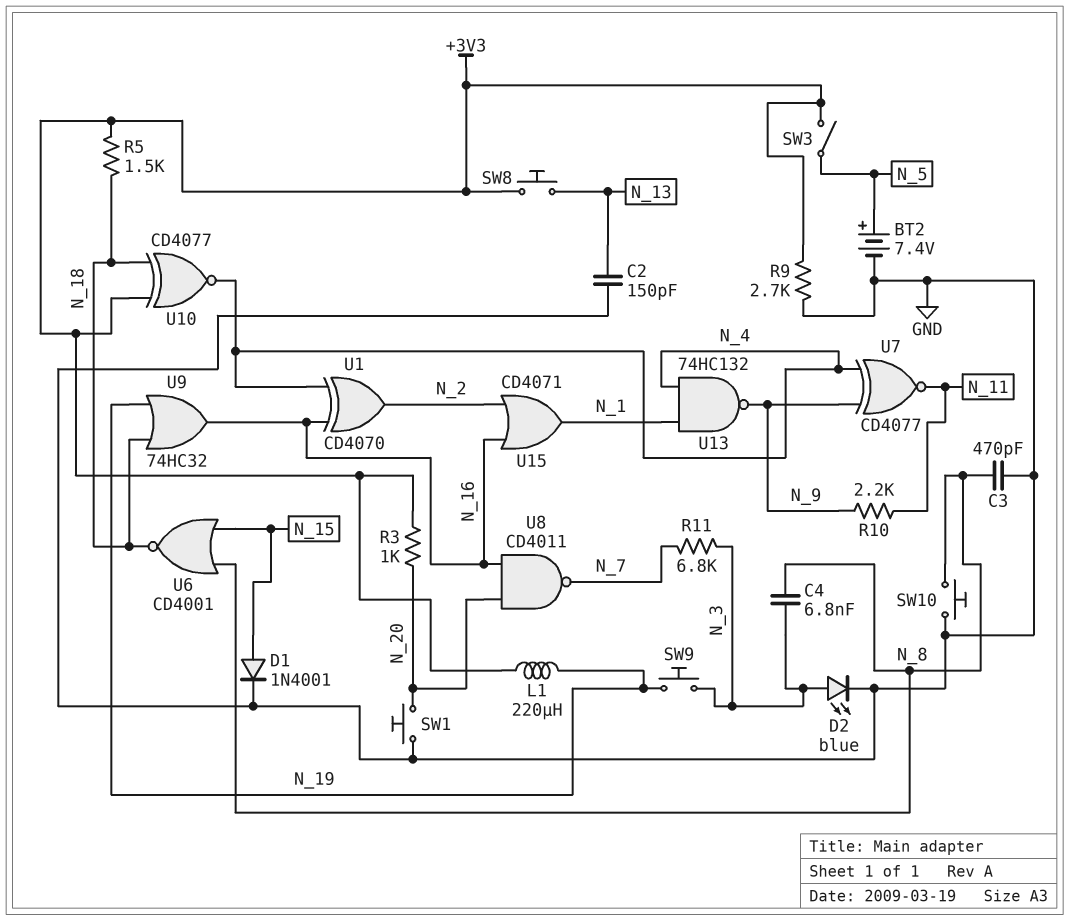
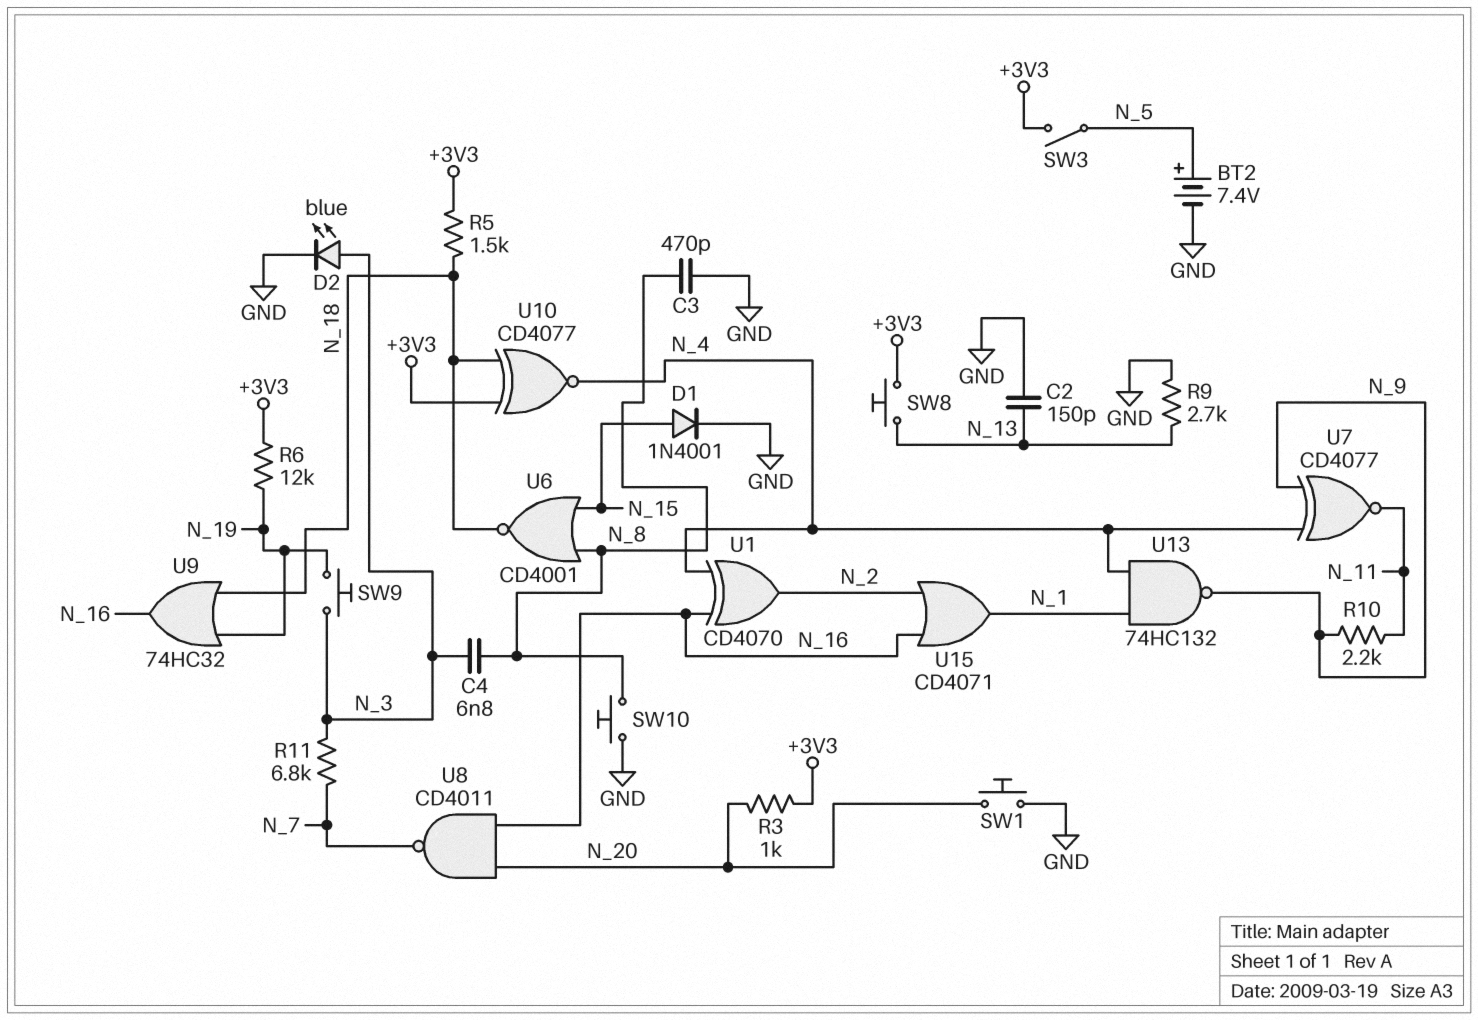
L1: 220uH (+3V3, N_19) -> none
R6: none -> 12k (+3V3, N_19)
R9: 2.7k (+3V3, GND) -> 2.7k (GND, N_13)

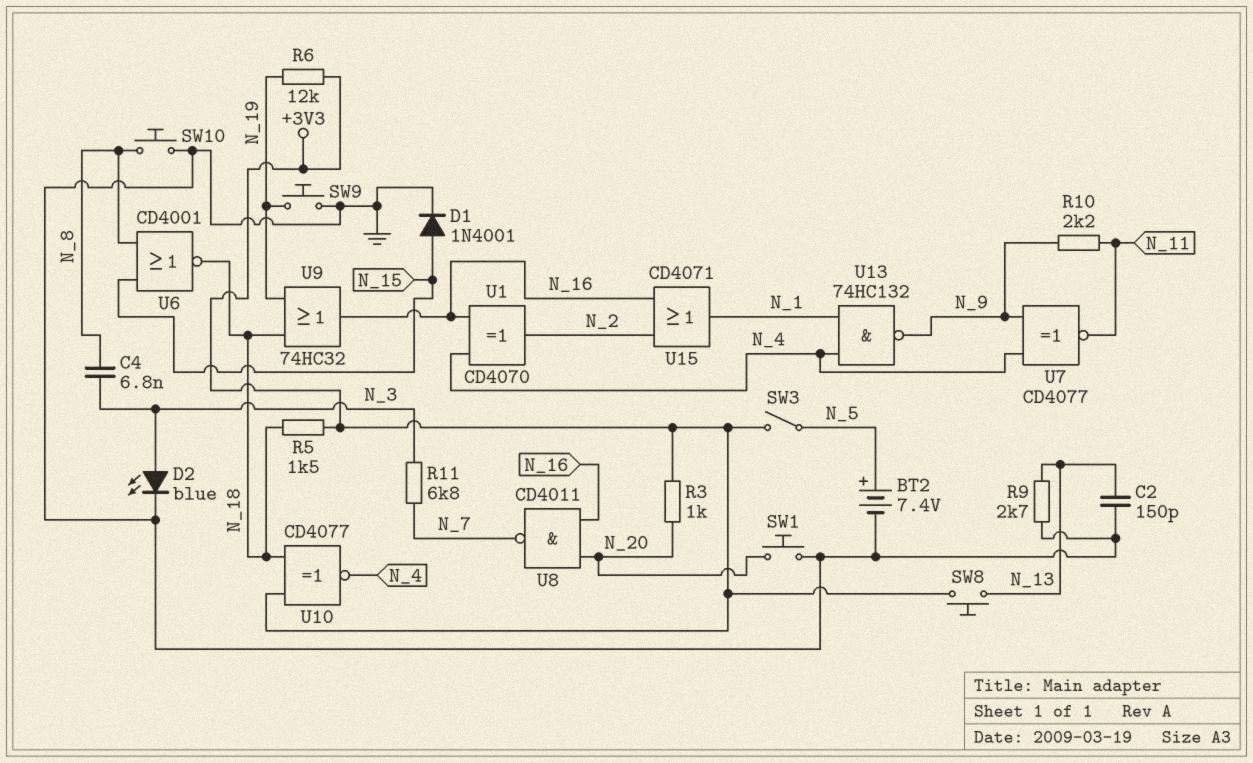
C3: 470pF (GND, N_8) -> none
SW9: button (N_3, N_19) -> button (GND, N_19)

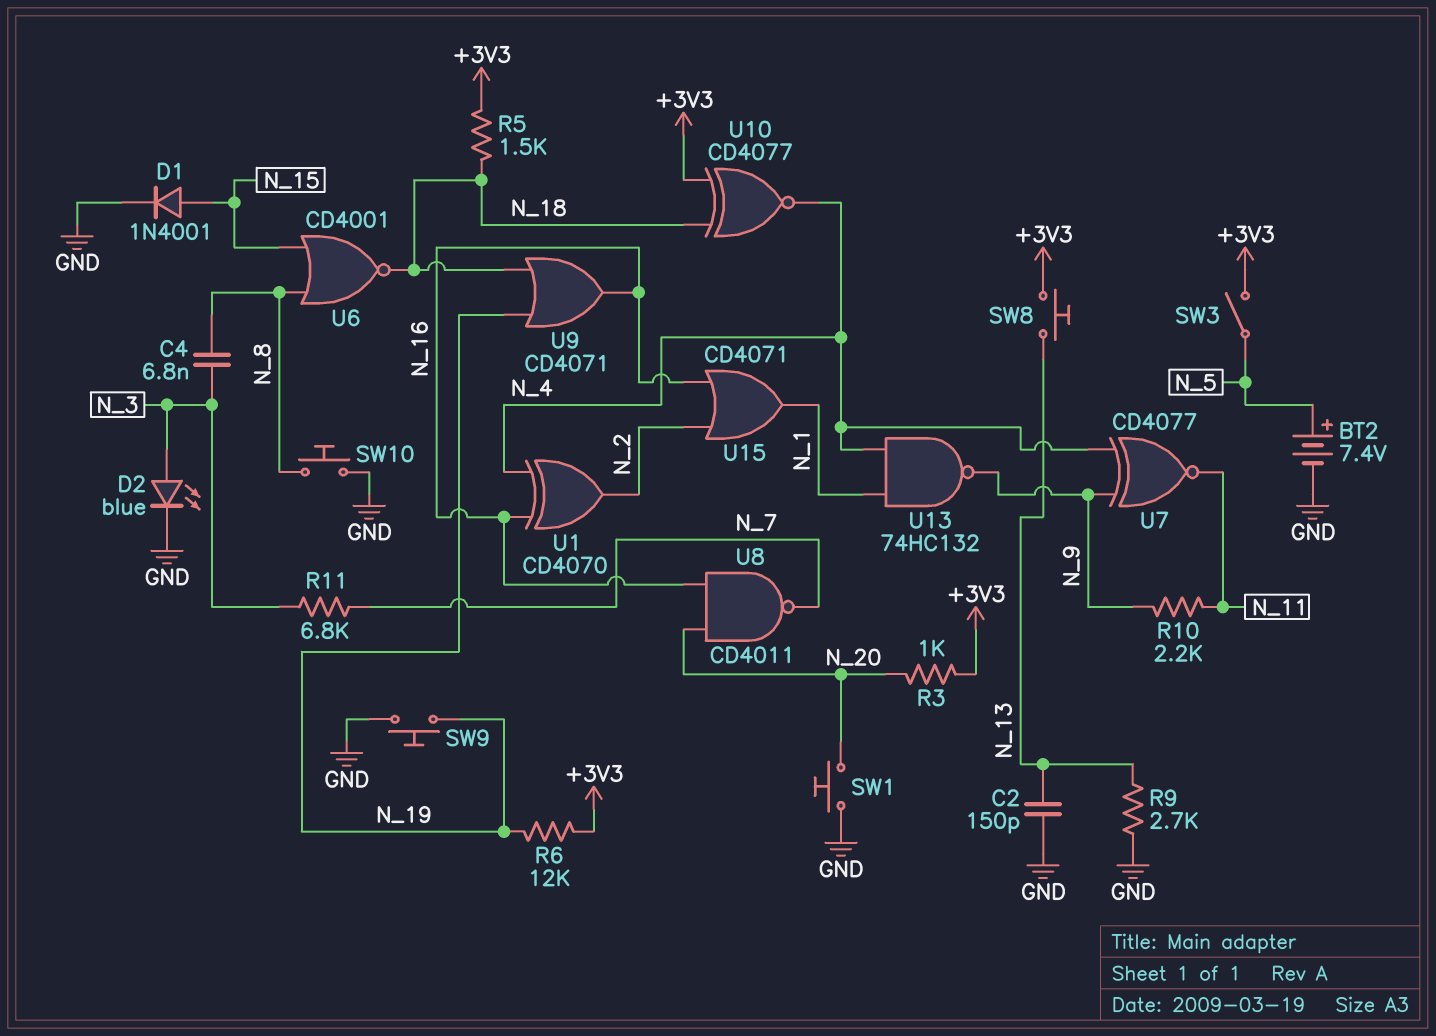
U9: OR 74HC32 (in N_18, in N_19, out N_16) -> OR CD4071 (in N_18, in N_19, out N_16)

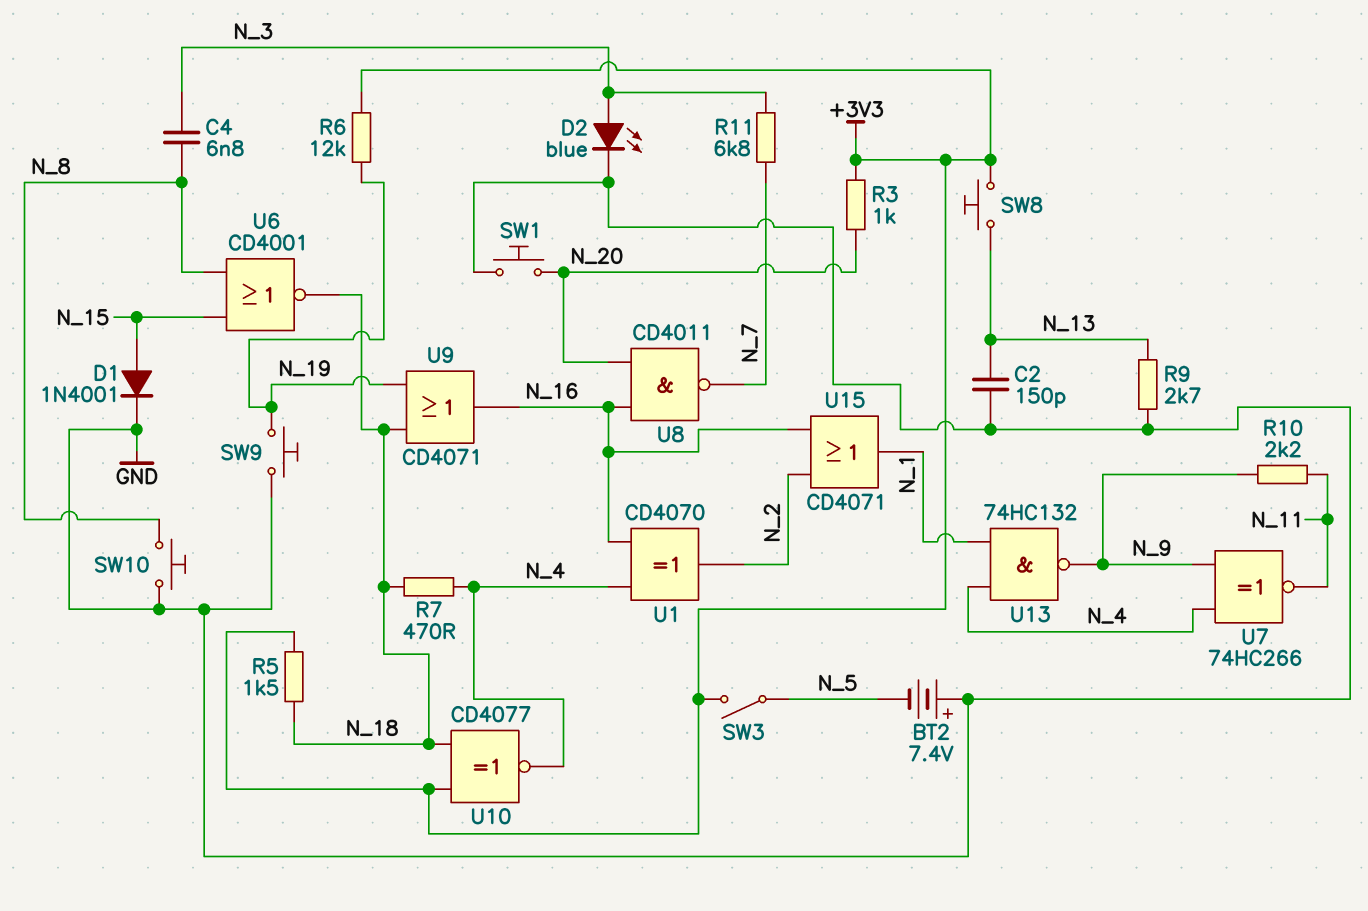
BT2: 7.4V (plus N_5, minus GND) -> 7.4V (plus GND, minus N_5)
R7: none -> 470 (N_4, N_18)
U7: XNOR CD4077 (in N_4, in N_9, out N_11) -> XNOR 74HC266 (in N_4, in N_9, out N_11)

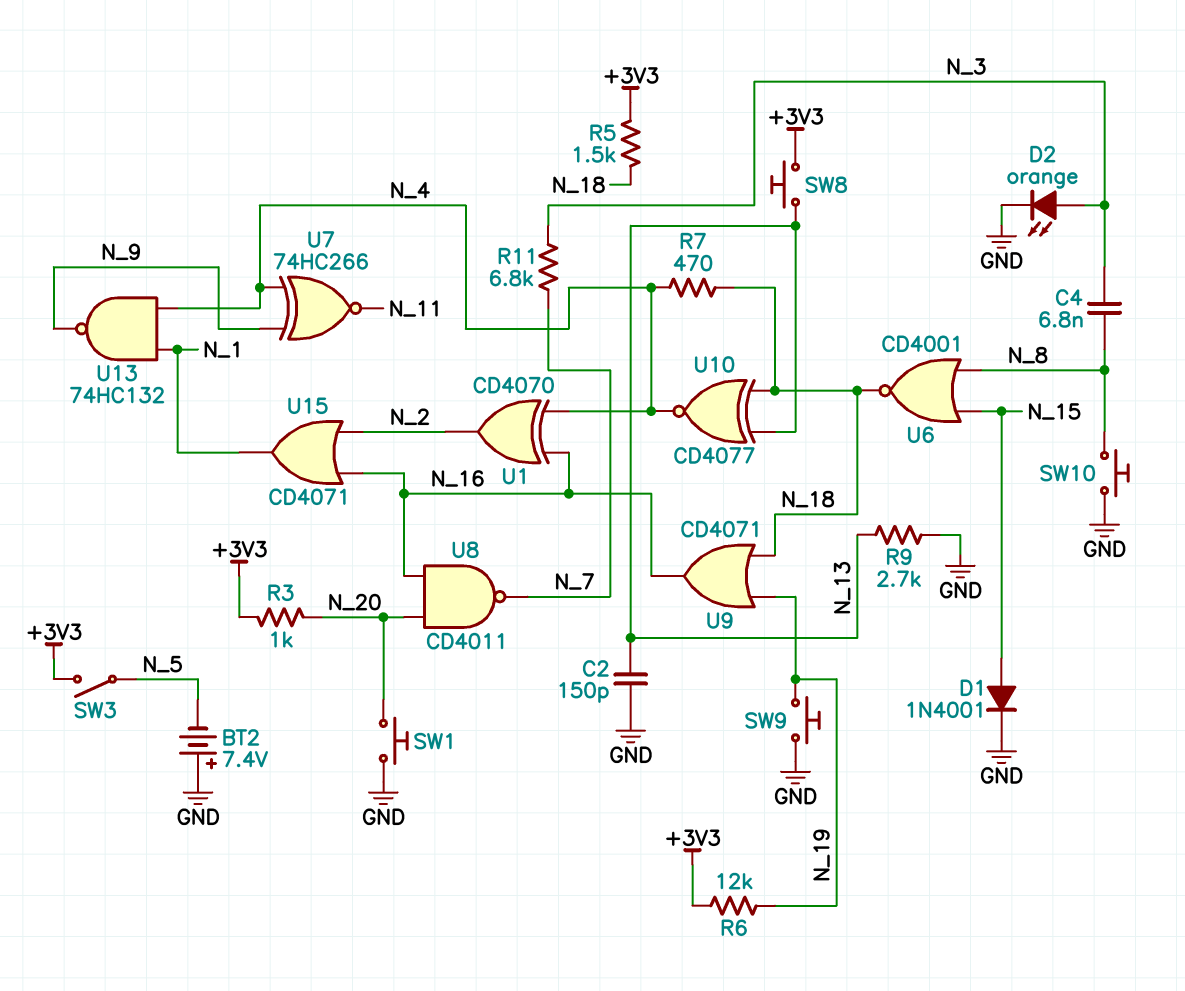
D2: LED blue (A N_3, K GND) -> LED orange (A N_3, K GND)
R10: 2.2k (N_9, N_11) -> none
U10: XNOR CD4077 (in +3V3, in N_18, out N_4) -> XNOR CD4077 (in N_13, in N_18, out N_4)

